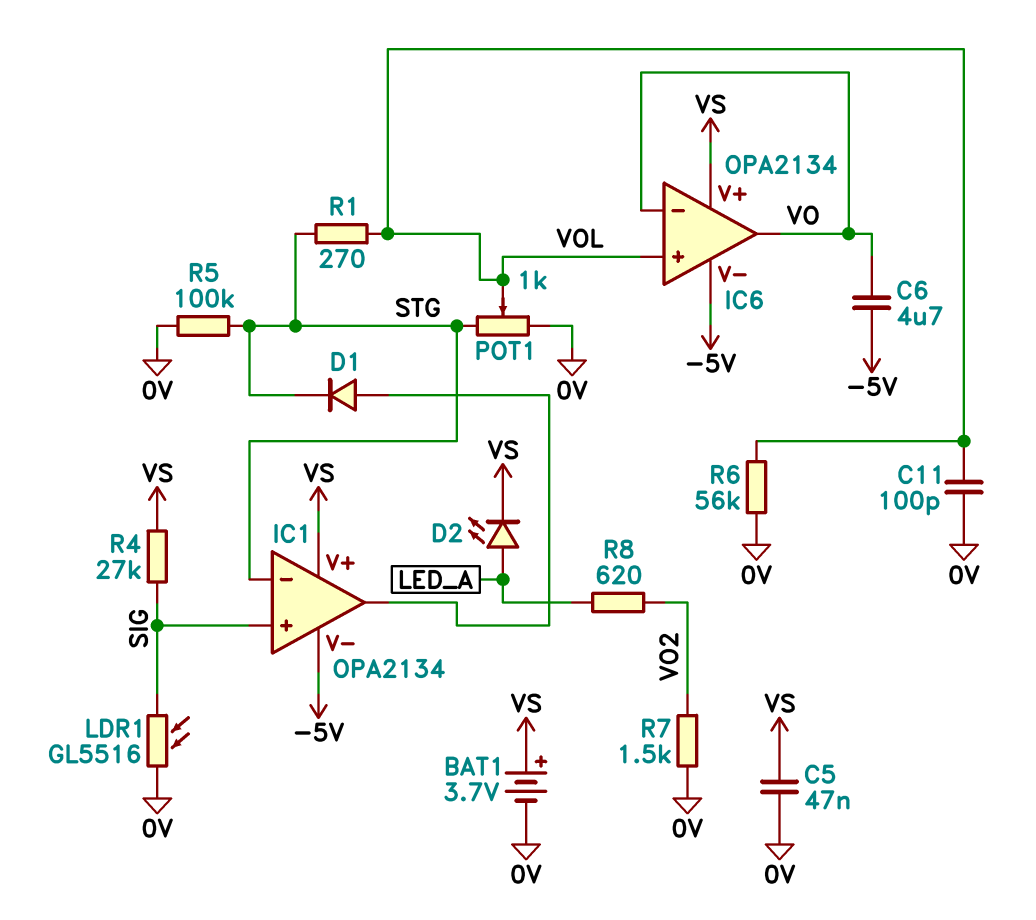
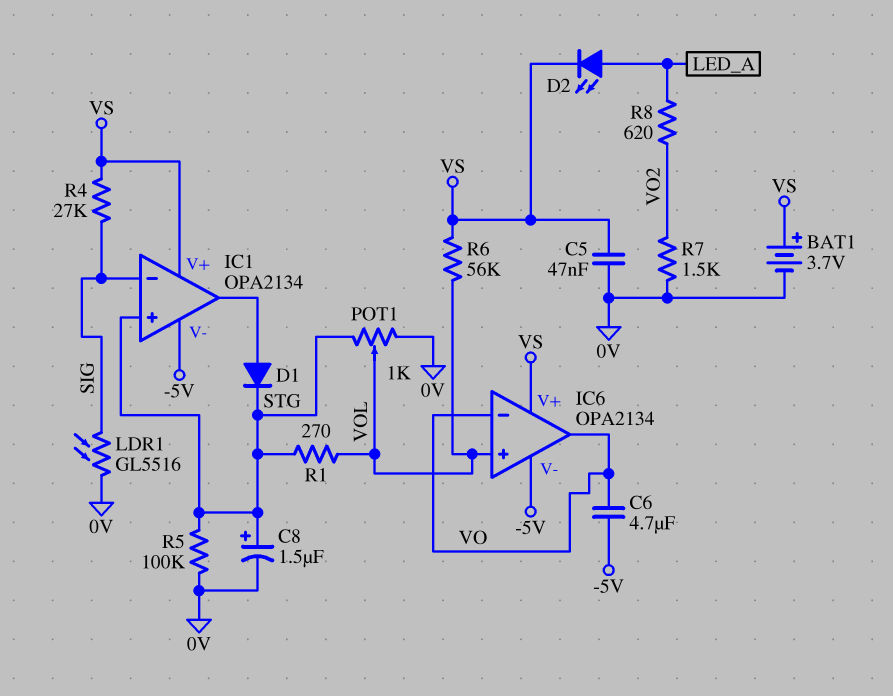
C8: none -> 1.5uF (plus STG, minus 0V)
C11: 100pF (0V, VOL) -> none
IC1 pin in+: SIG -> STG
IC1 pin in-: STG -> SIG
R6: 56k (0V, VOL) -> 56k (VOL, VS)

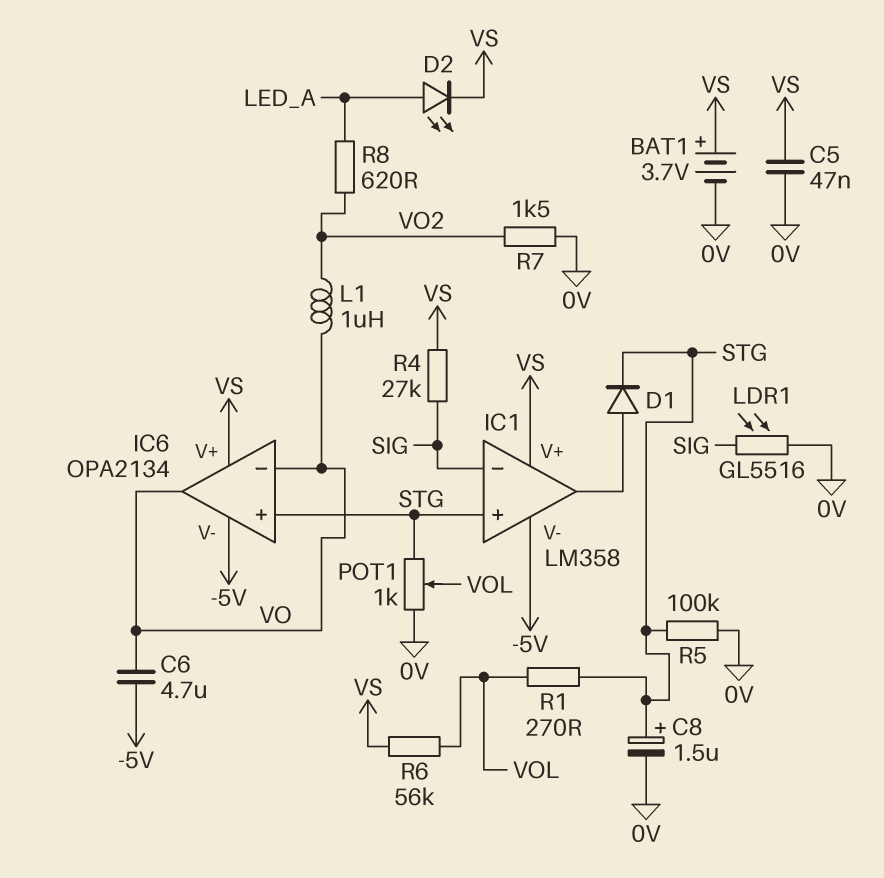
IC1: OPA2134 -> LM358
IC6 pin in+: VOL -> STG
L1: none -> 1uH (VO, VO2)

